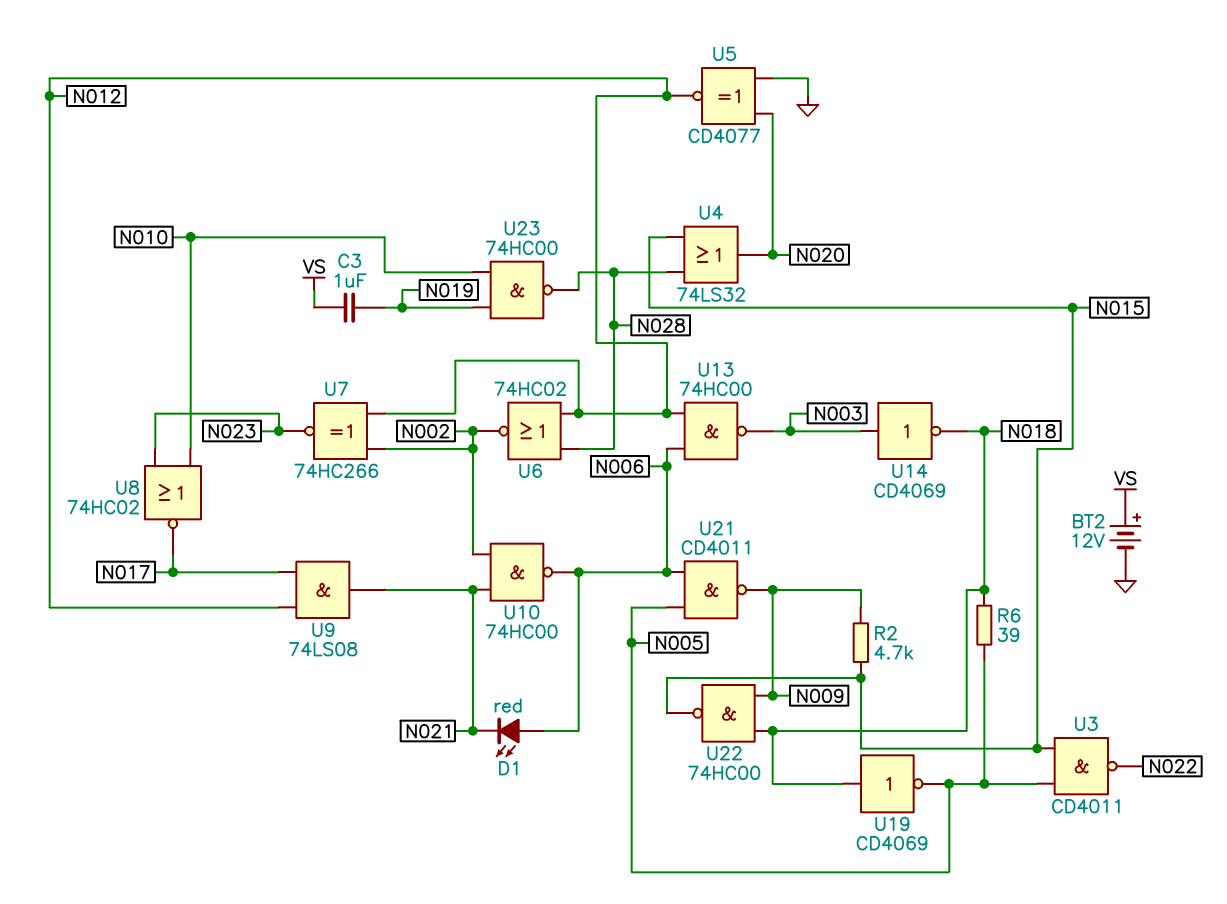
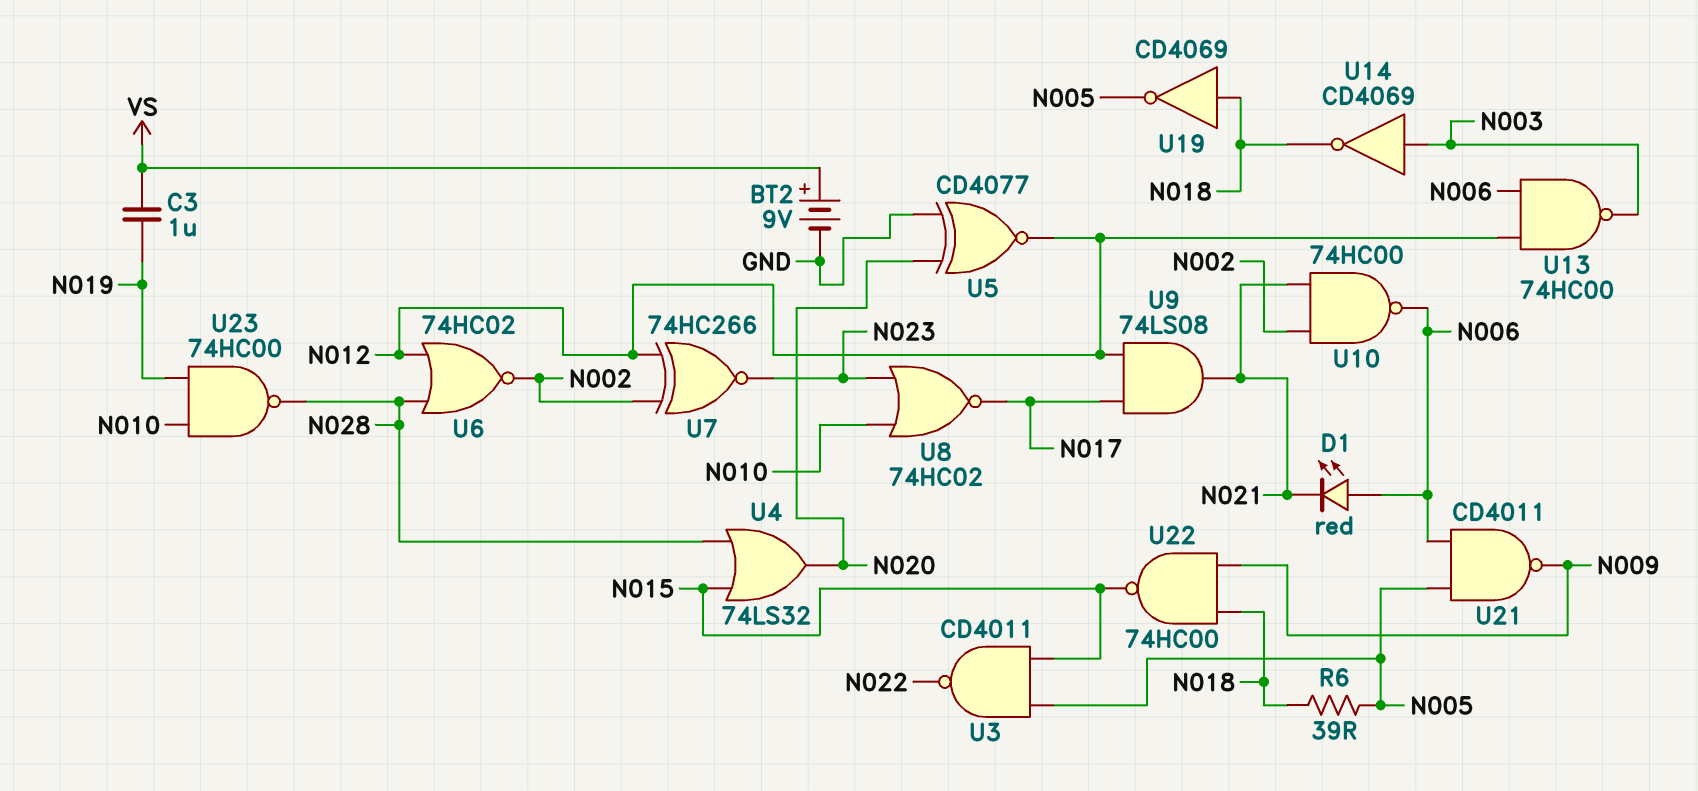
BT2: 12V (plus VS, minus GND) -> 9V (plus VS, minus GND)
R2: 4.7k (N009, N015) -> none

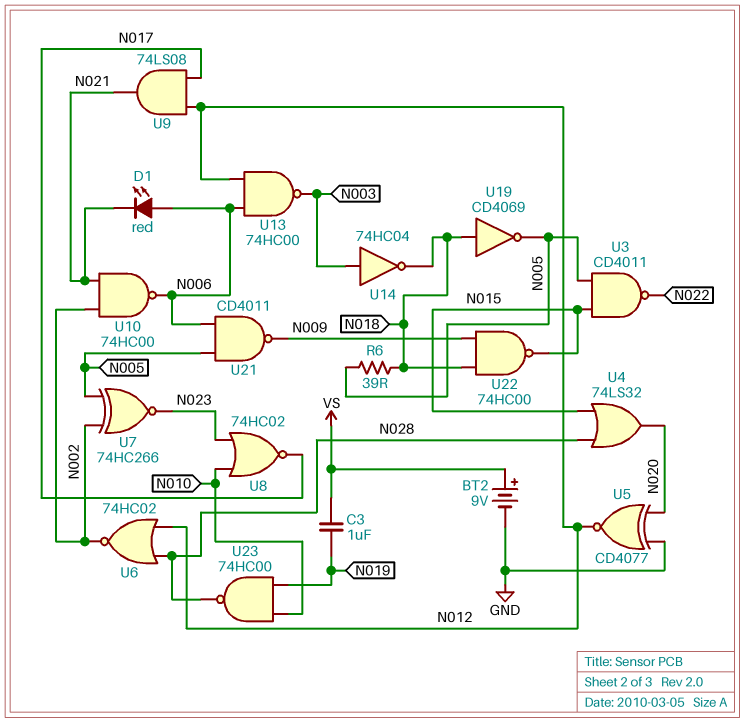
U7: XNOR 74HC266 (in N002, in N012, out N023) -> XNOR 74HC266 (in N002, in N005, out N023)
U14: NOT CD4069 (in N003, out N018) -> NOT 74HC04 (in N003, out N018)

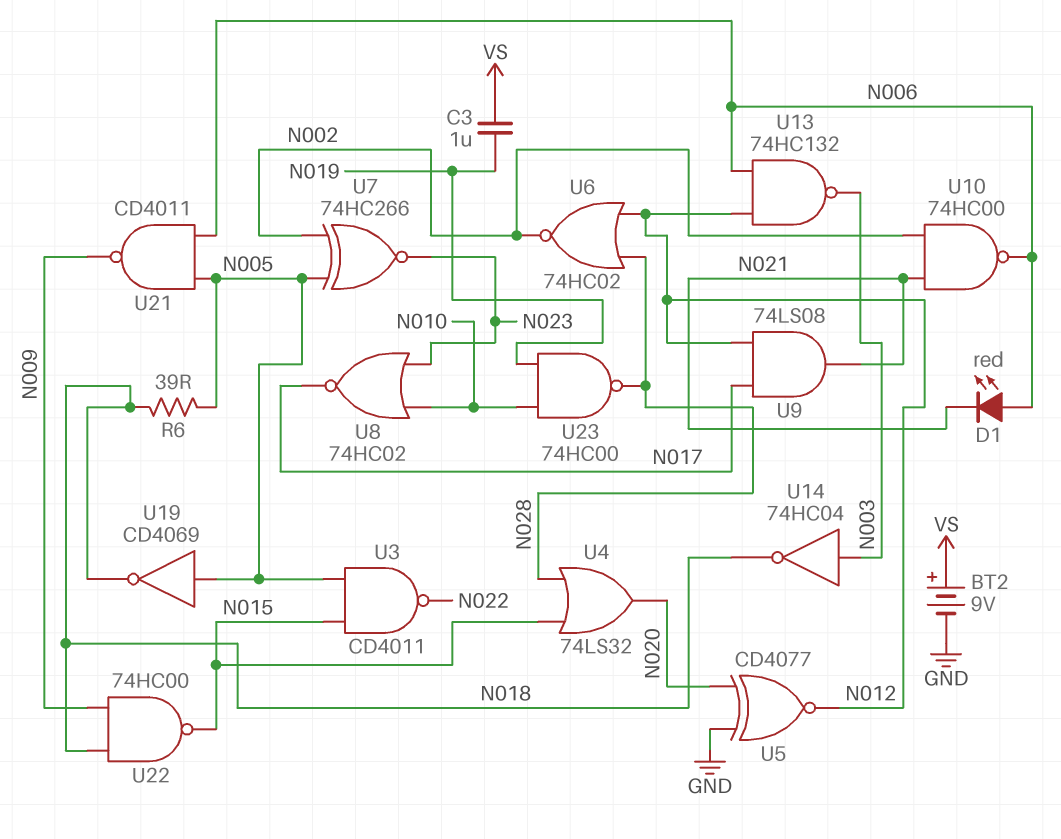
U13: NAND 74HC00 (in N006, in N012, out N003) -> NAND 74HC132 (in N006, in N012, out N003)
U19: NOT CD4069 (in N018, out N005) -> NOT CD4069 (in N005, out N018)

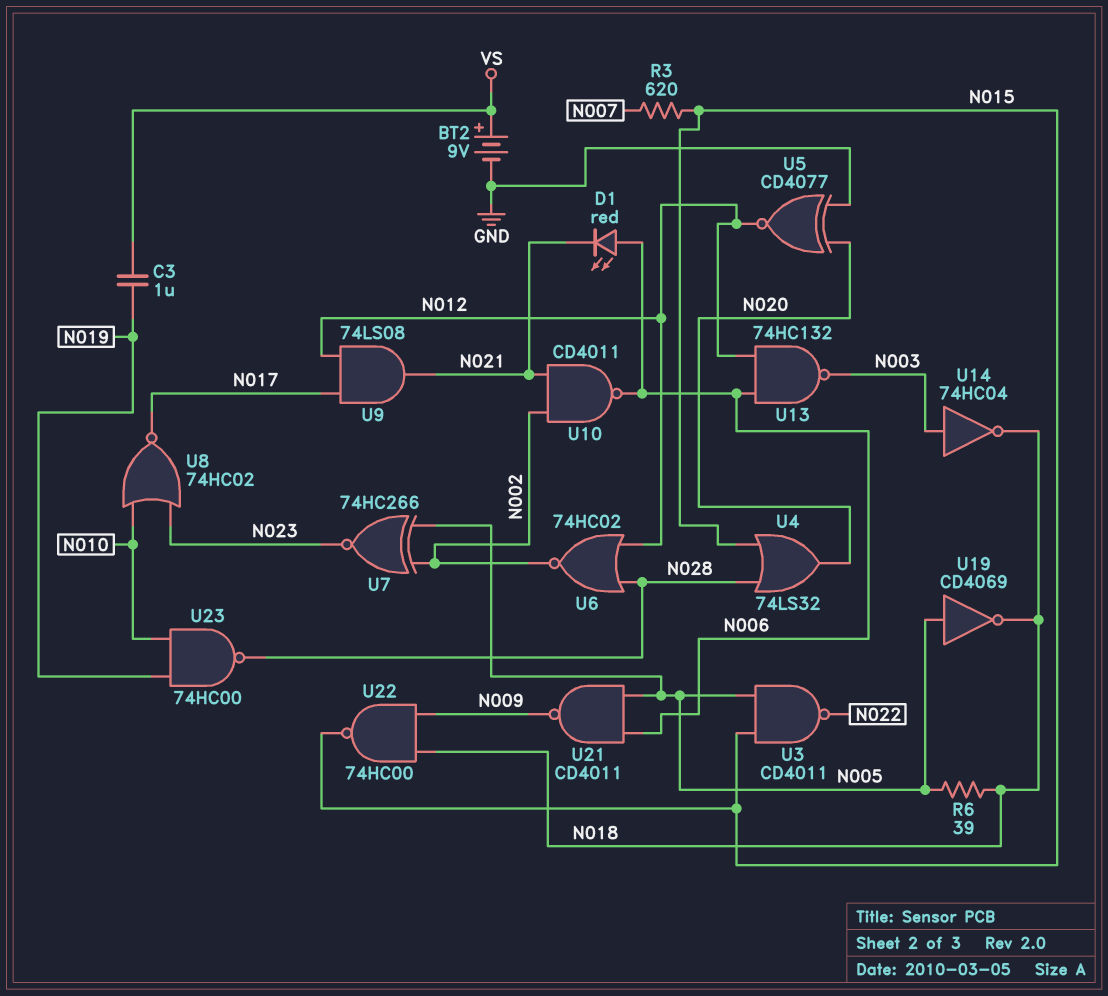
R3: none -> 620 (N007, N015)
U10: NAND 74HC00 (in N002, in N021, out N006) -> NAND CD4011 (in N002, in N021, out N006)

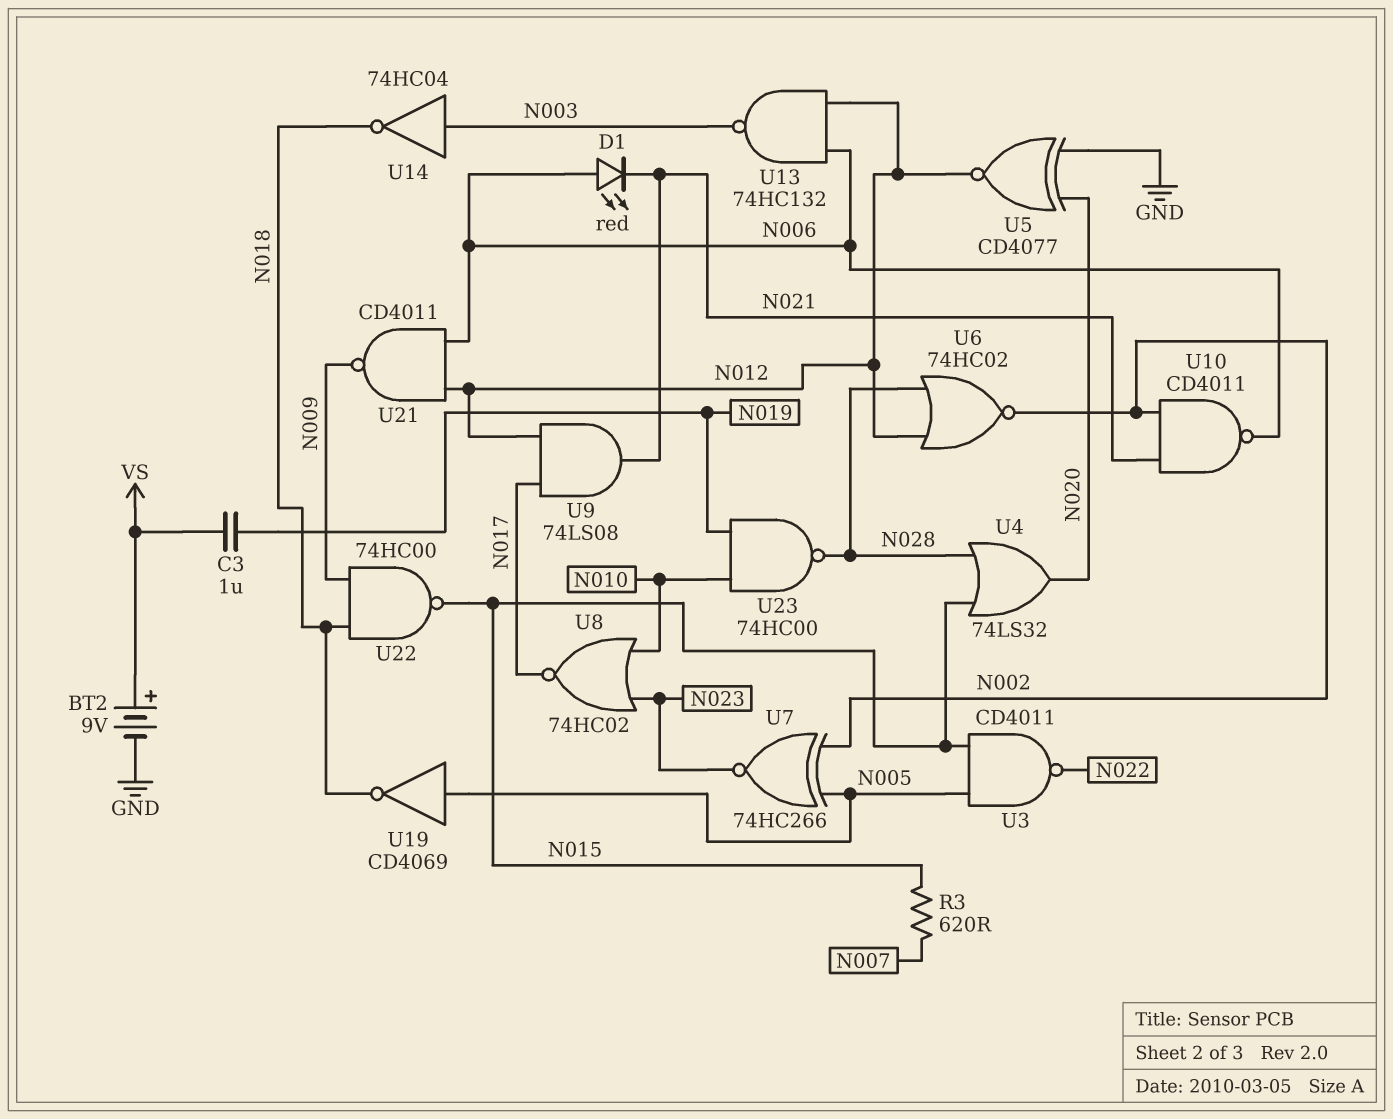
R6: 39 (N005, N018) -> none
U21: NAND CD4011 (in N005, in N006, out N009) -> NAND CD4011 (in N006, in N012, out N009)

